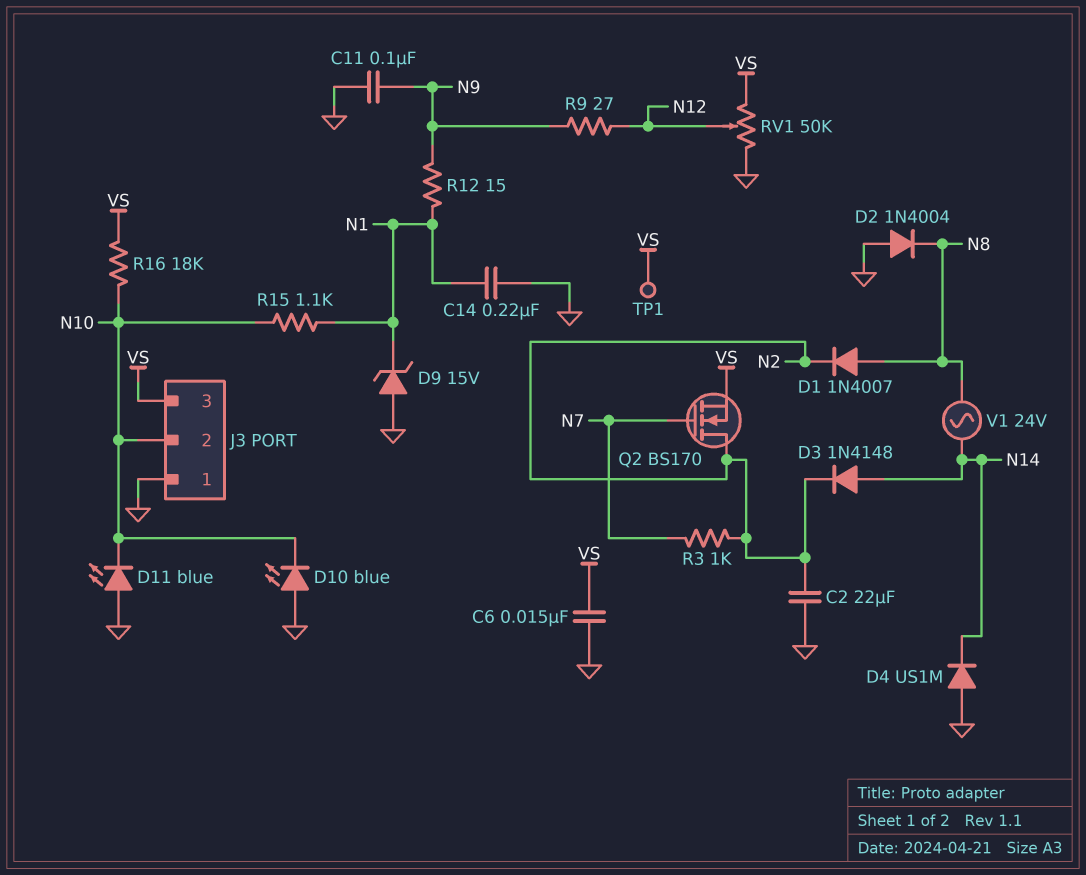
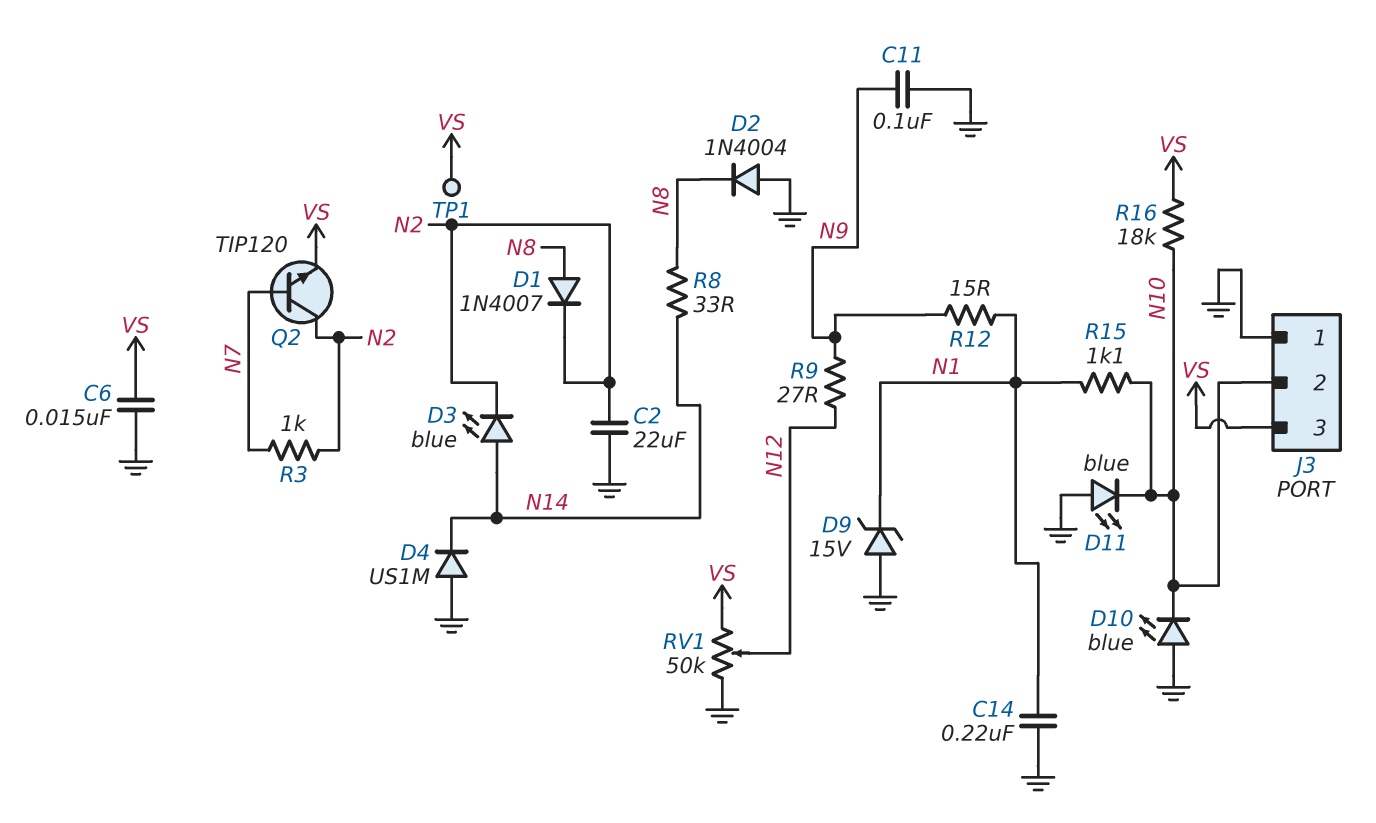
D3: diode 1N4148 (A N14, K N2) -> LED blue (A N14, K N2)
Q2: NMOS BS170 (G N7, D N2, S VS) -> NPN TIP120 (B N7, C N2, E VS)
R8: none -> 33 (N8, N14)
V1: AC 24V (N8, N14) -> none

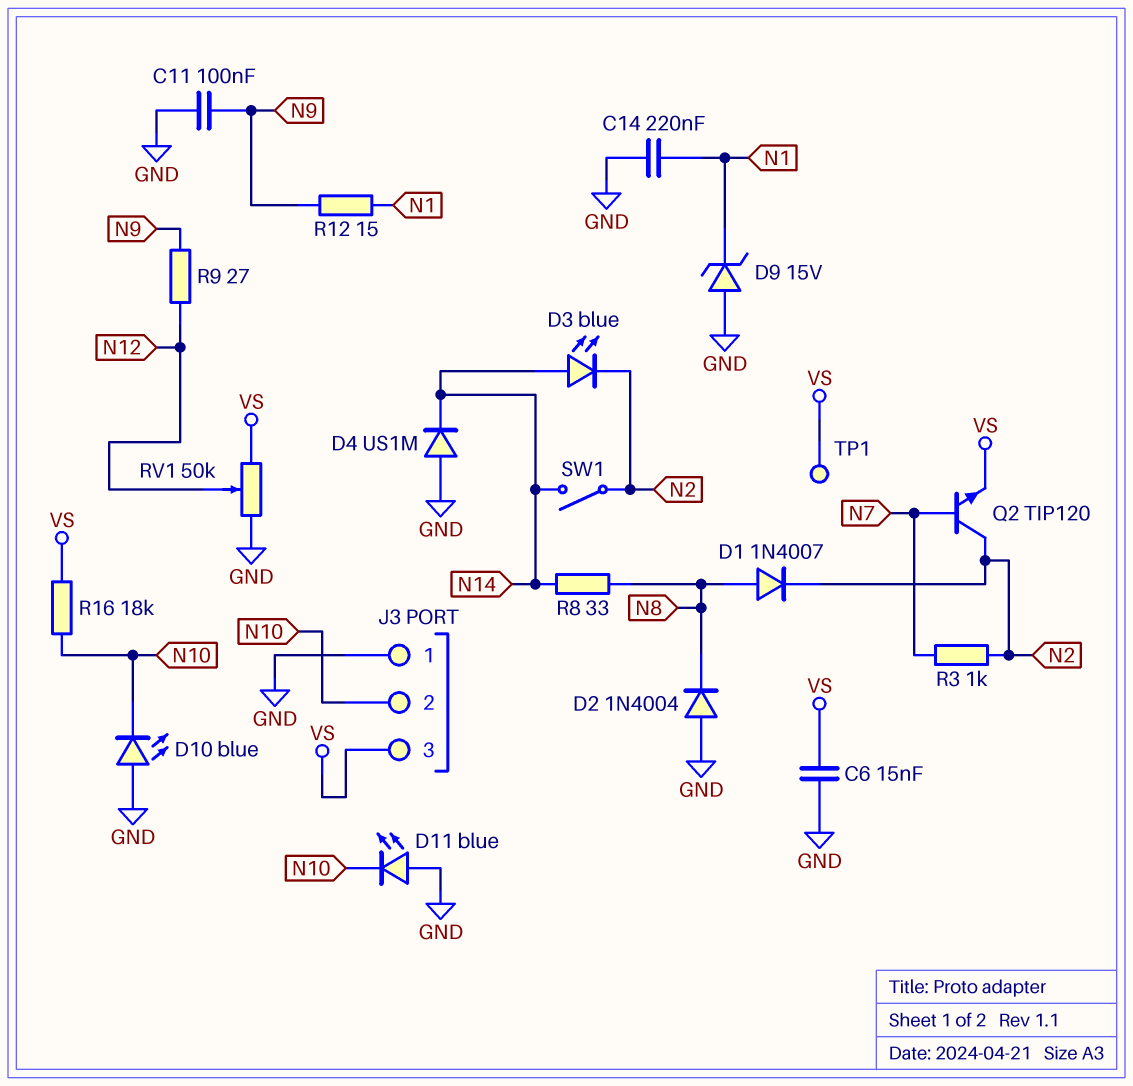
C2: 22uF (GND, N2) -> none
R15: 1.1k (N1, N10) -> none
SW1: none -> switch (N2, N14)

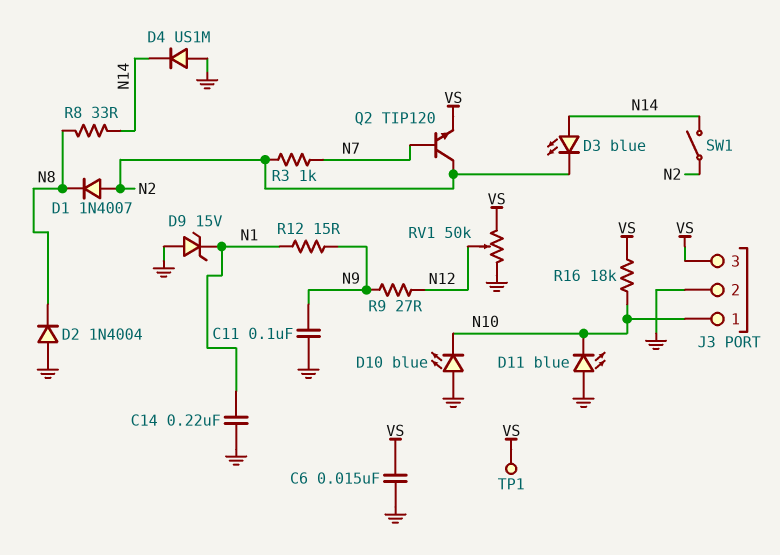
D1: diode 1N4007 (A N8, K N2) -> diode 1N4007 (A N2, K N8)
J3 pin 1: GND -> N10
J3 pin 2: N10 -> GND

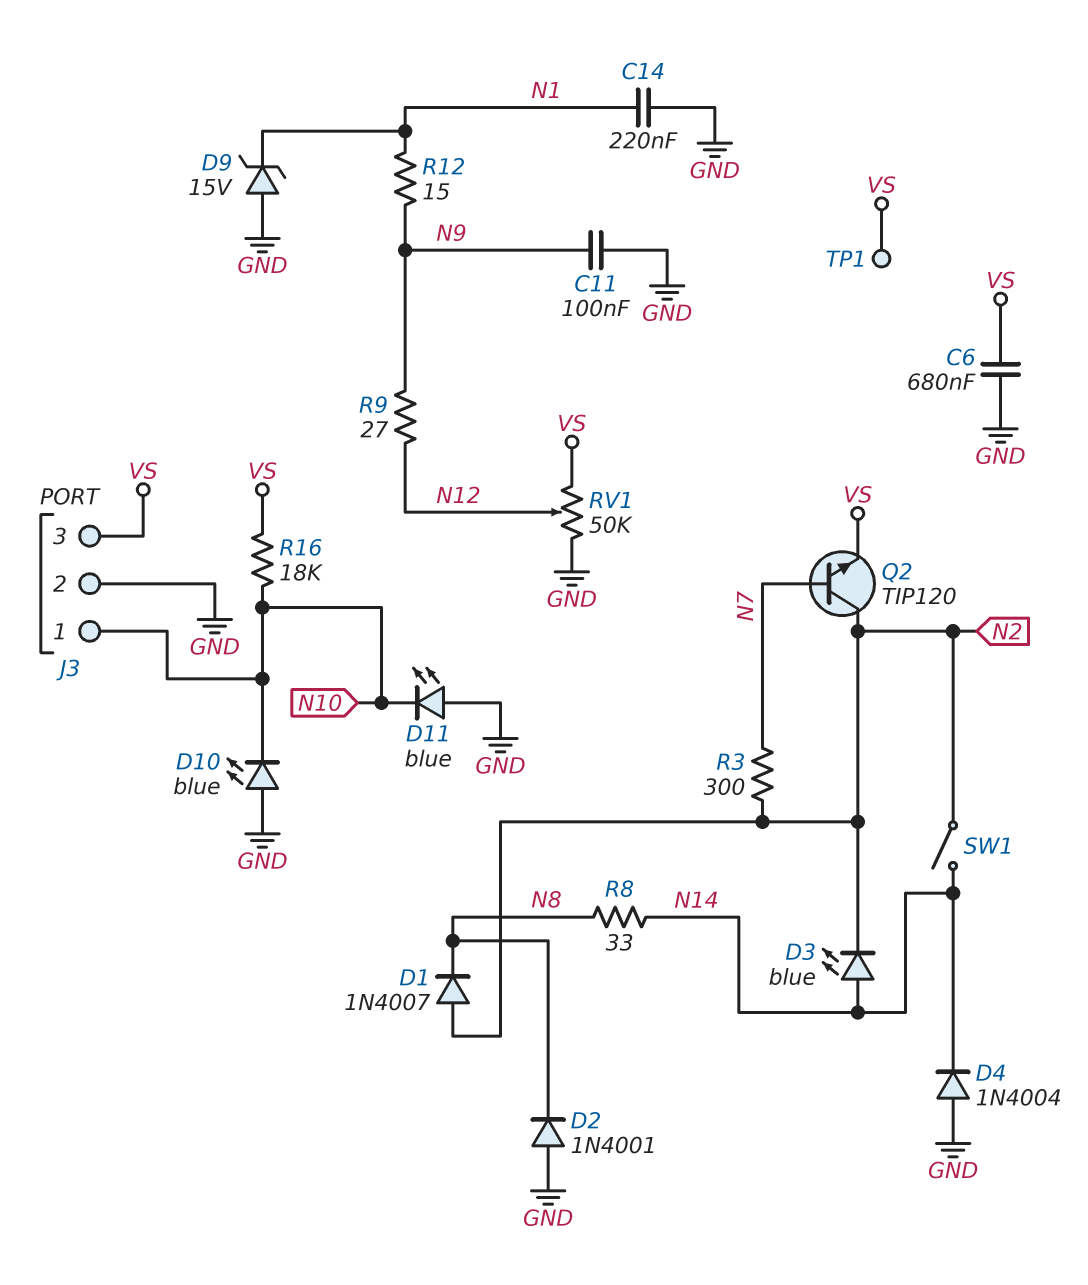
C6: 15nF (GND, VS) -> 680nF (GND, VS)
D2: diode 1N4004 (A GND, K N8) -> diode 1N4001 (A GND, K N8)
D4: diode US1M (A GND, K N14) -> diode 1N4004 (A GND, K N14)
R3: 1k (N2, N7) -> 300 (N2, N7)

